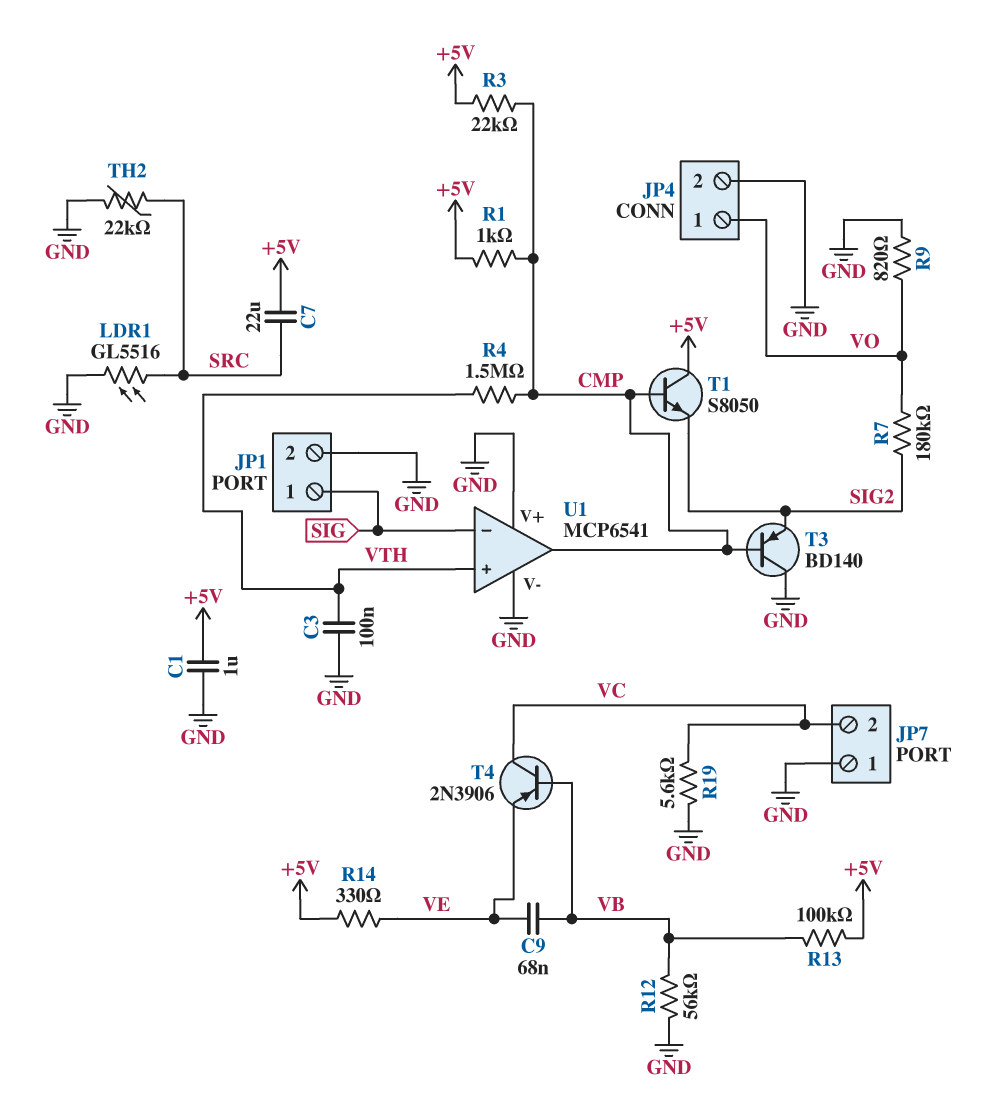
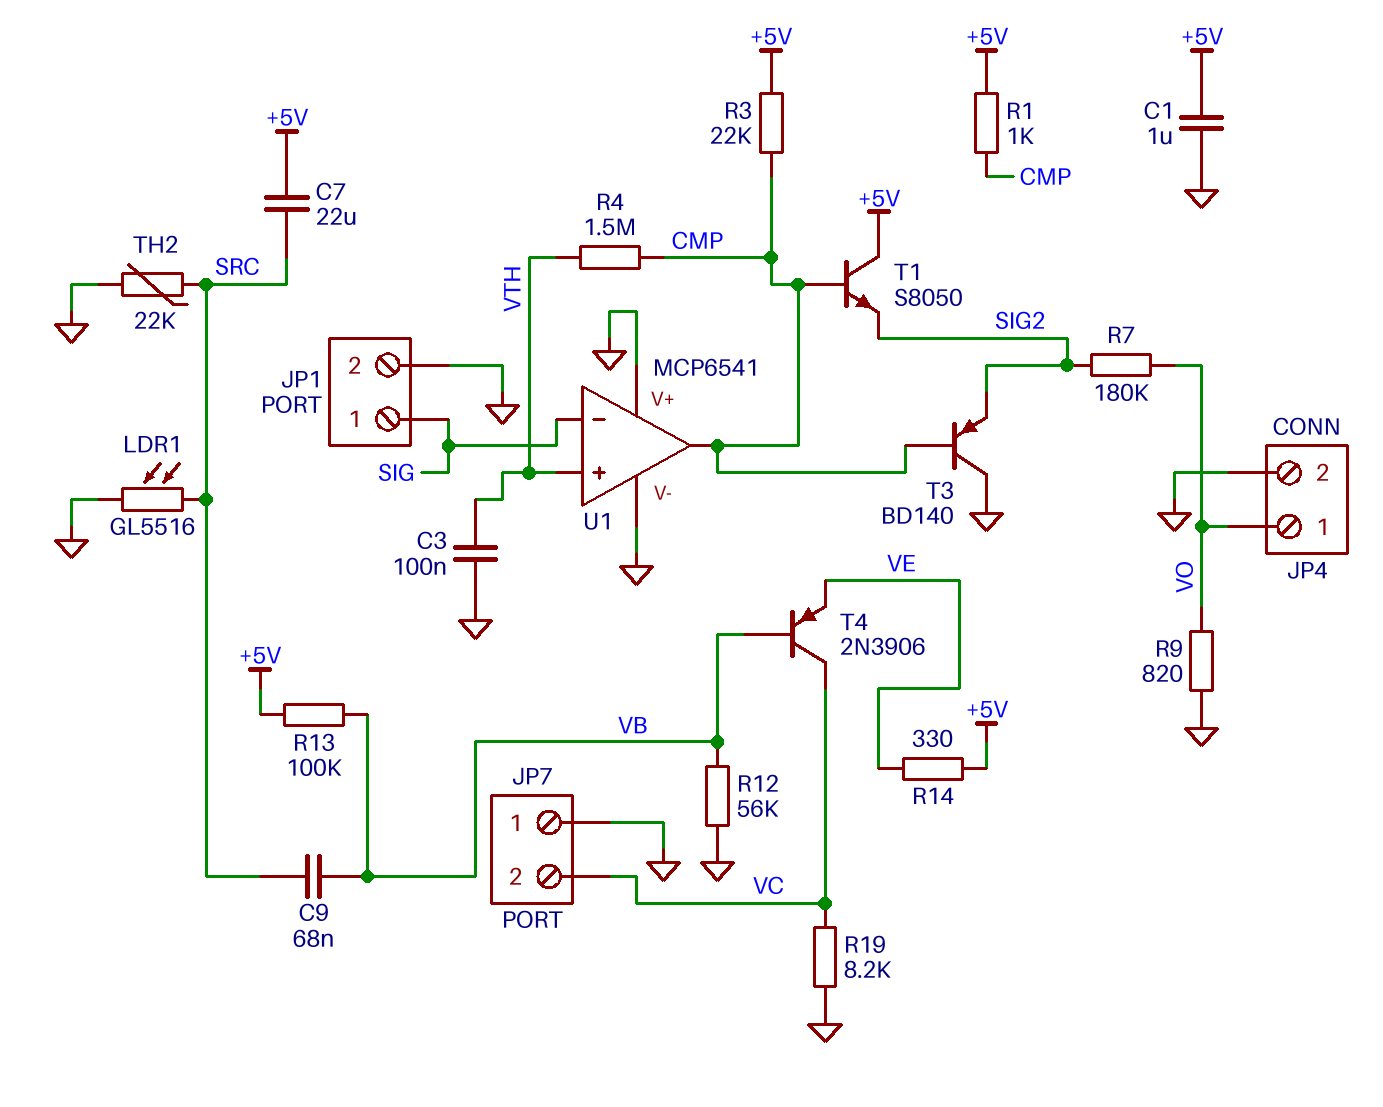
C9: 68nF (VB, VE) -> 68nF (SRC, VB)
R19: 5.6k (GND, VC) -> 8.2k (GND, VC)

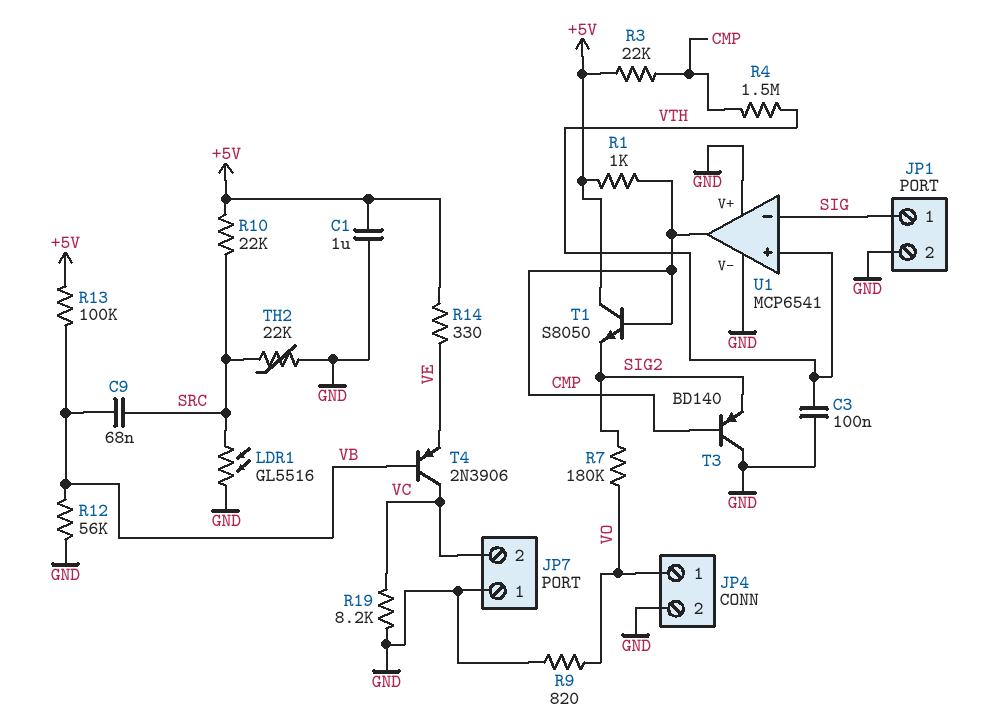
C7: 22uF (+5V, SRC) -> none
R10: none -> 22k (+5V, SRC)

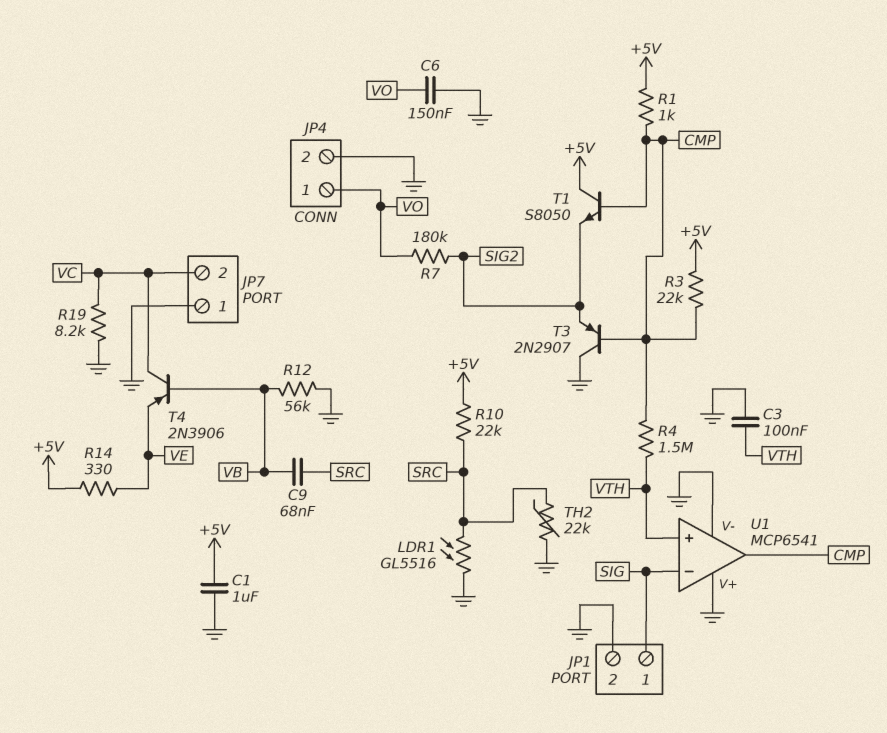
C6: none -> 150nF (GND, VO)
R9: 820 (GND, VO) -> none
R13: 100k (+5V, VB) -> none
T3: PNP BD140 (B CMP, C GND, E SIG2) -> PNP 2N2907 (B CMP, C GND, E SIG2)

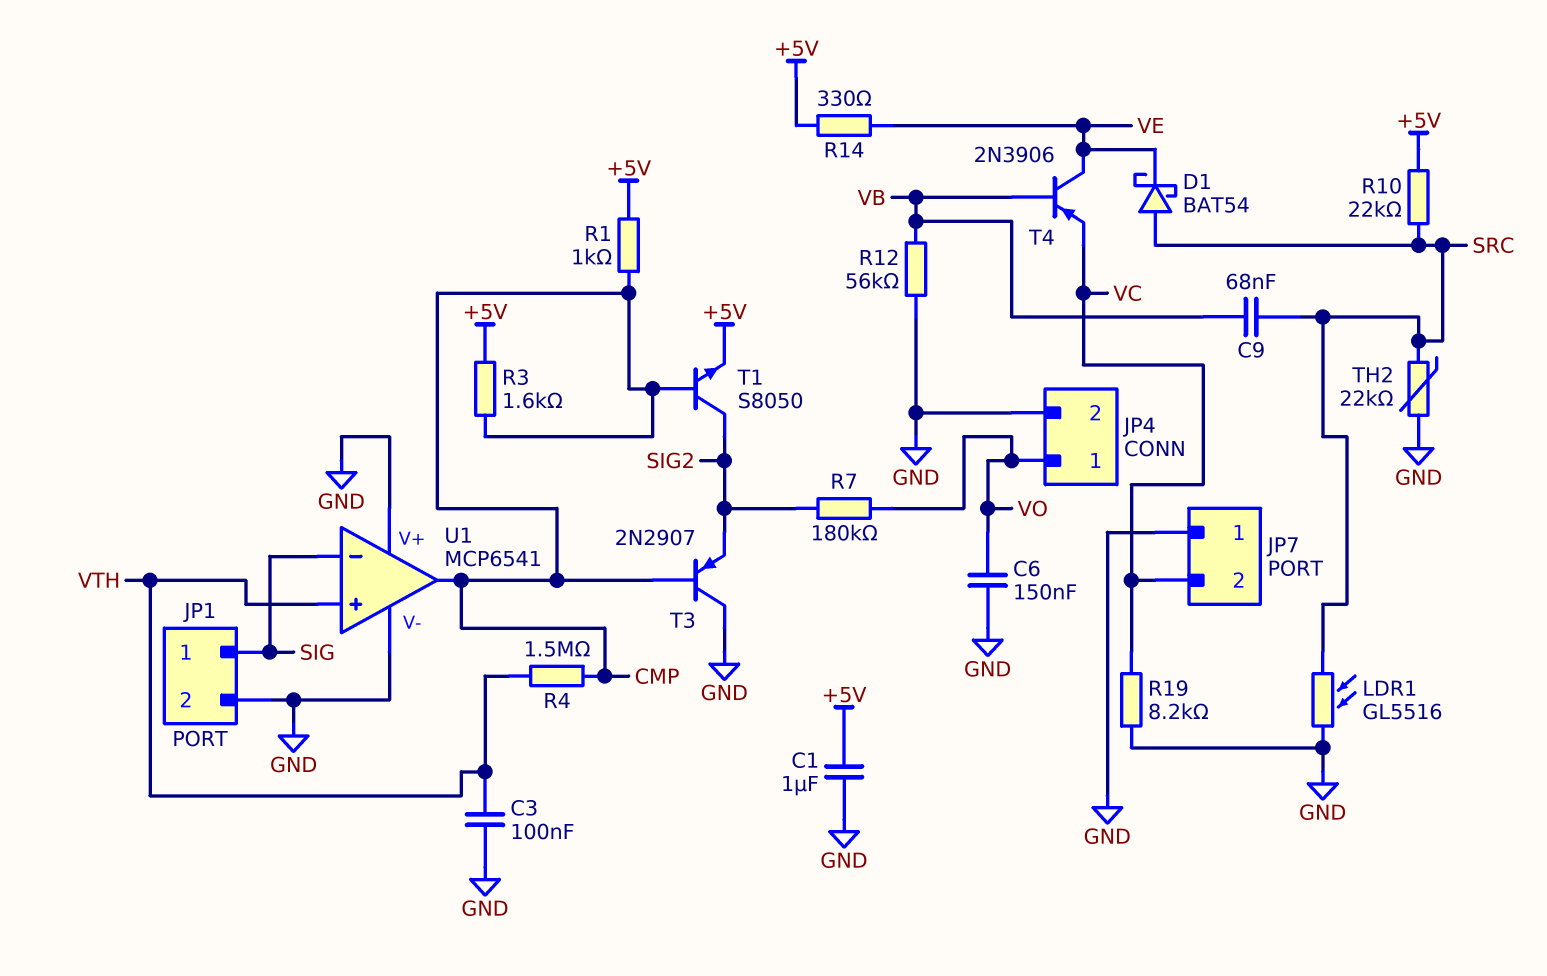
D1: none -> schottky BAT54 (A SRC, K VE)
R3: 22k (+5V, CMP) -> 1.6k (+5V, CMP)
T1: NPN S8050 (B CMP, C +5V, E SIG2) -> NPN S8050 (B CMP, C SIG2, E +5V)
T4: PNP 2N3906 (B VB, C VC, E VE) -> PNP 2N3906 (B VB, C VE, E VC)

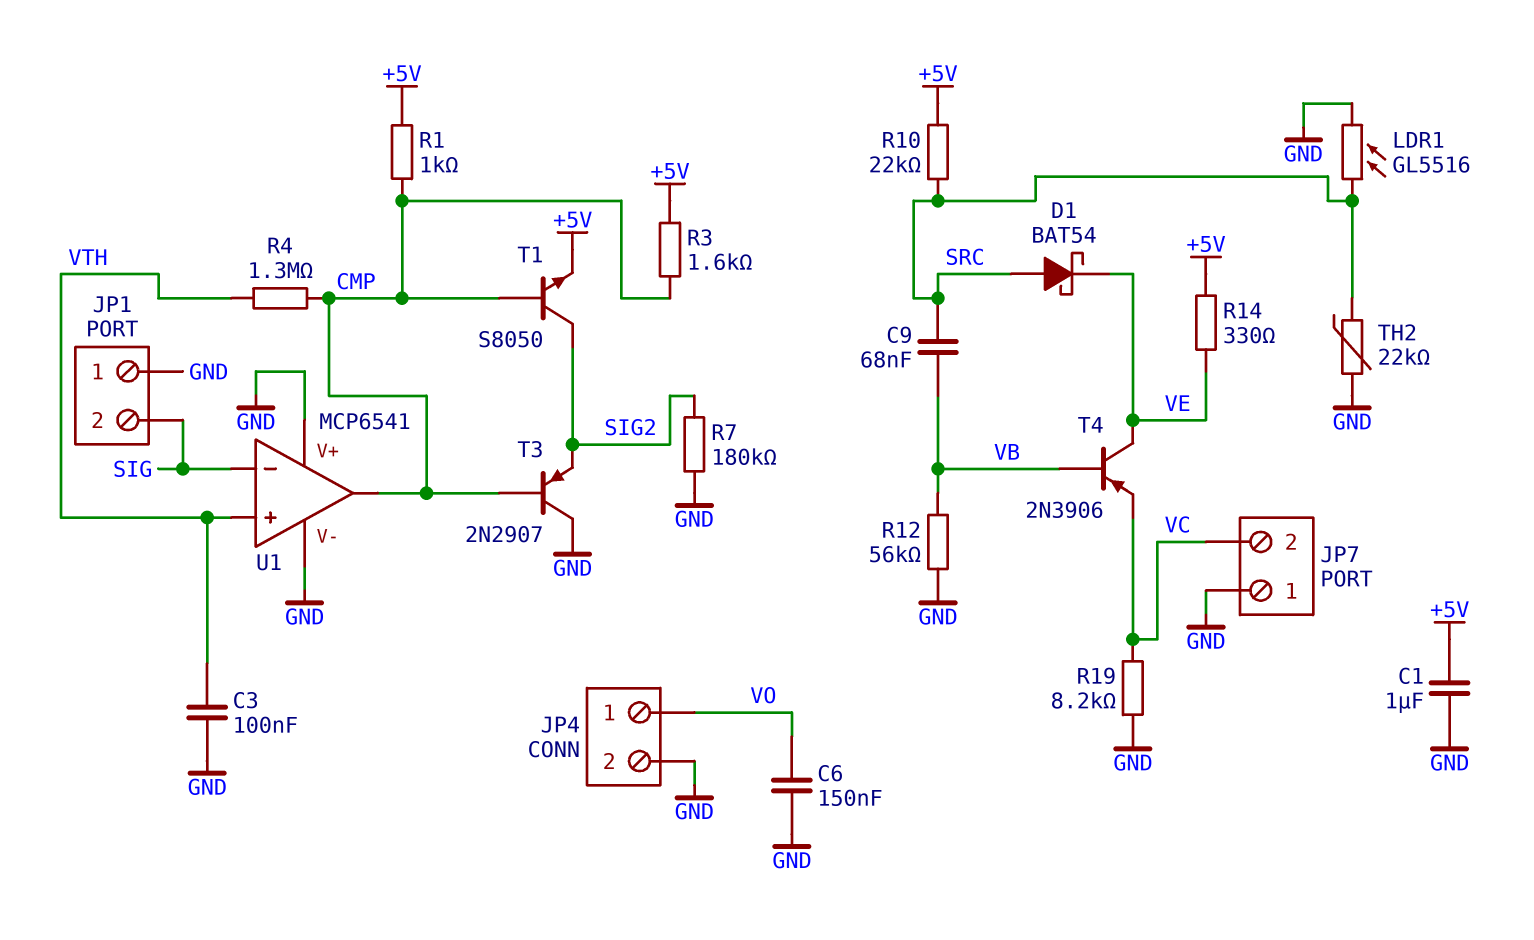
JP1 pin 1: SIG -> GND
JP1 pin 2: GND -> SIG
R4: 1.5M (CMP, VTH) -> 1.3M (CMP, VTH)
R7: 180k (SIG2, VO) -> 180k (GND, SIG2)

